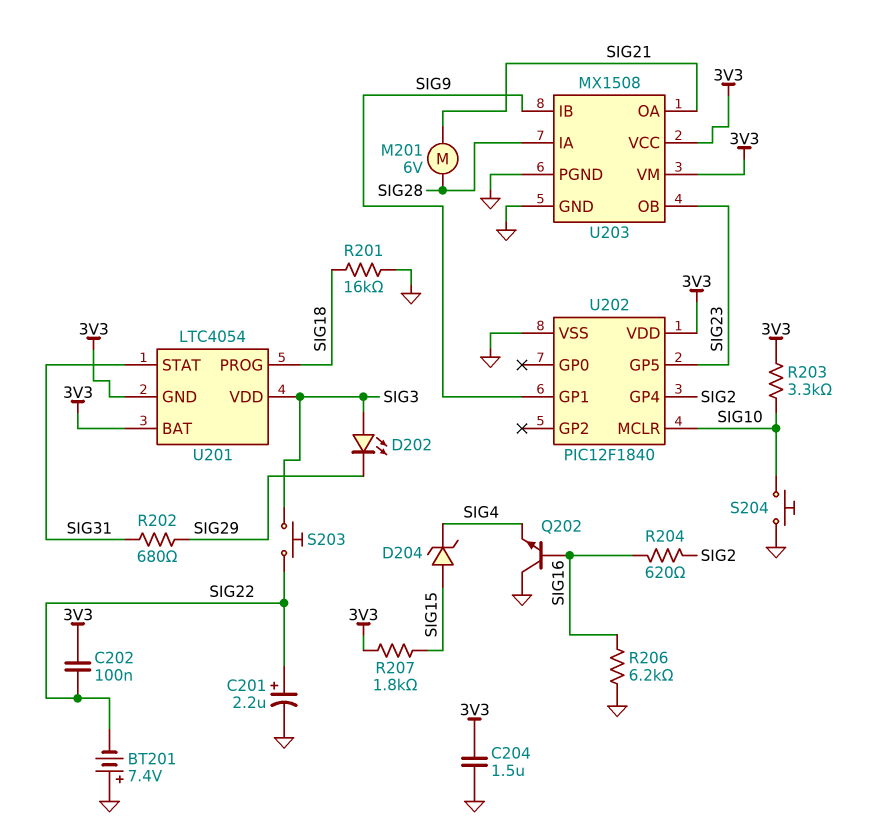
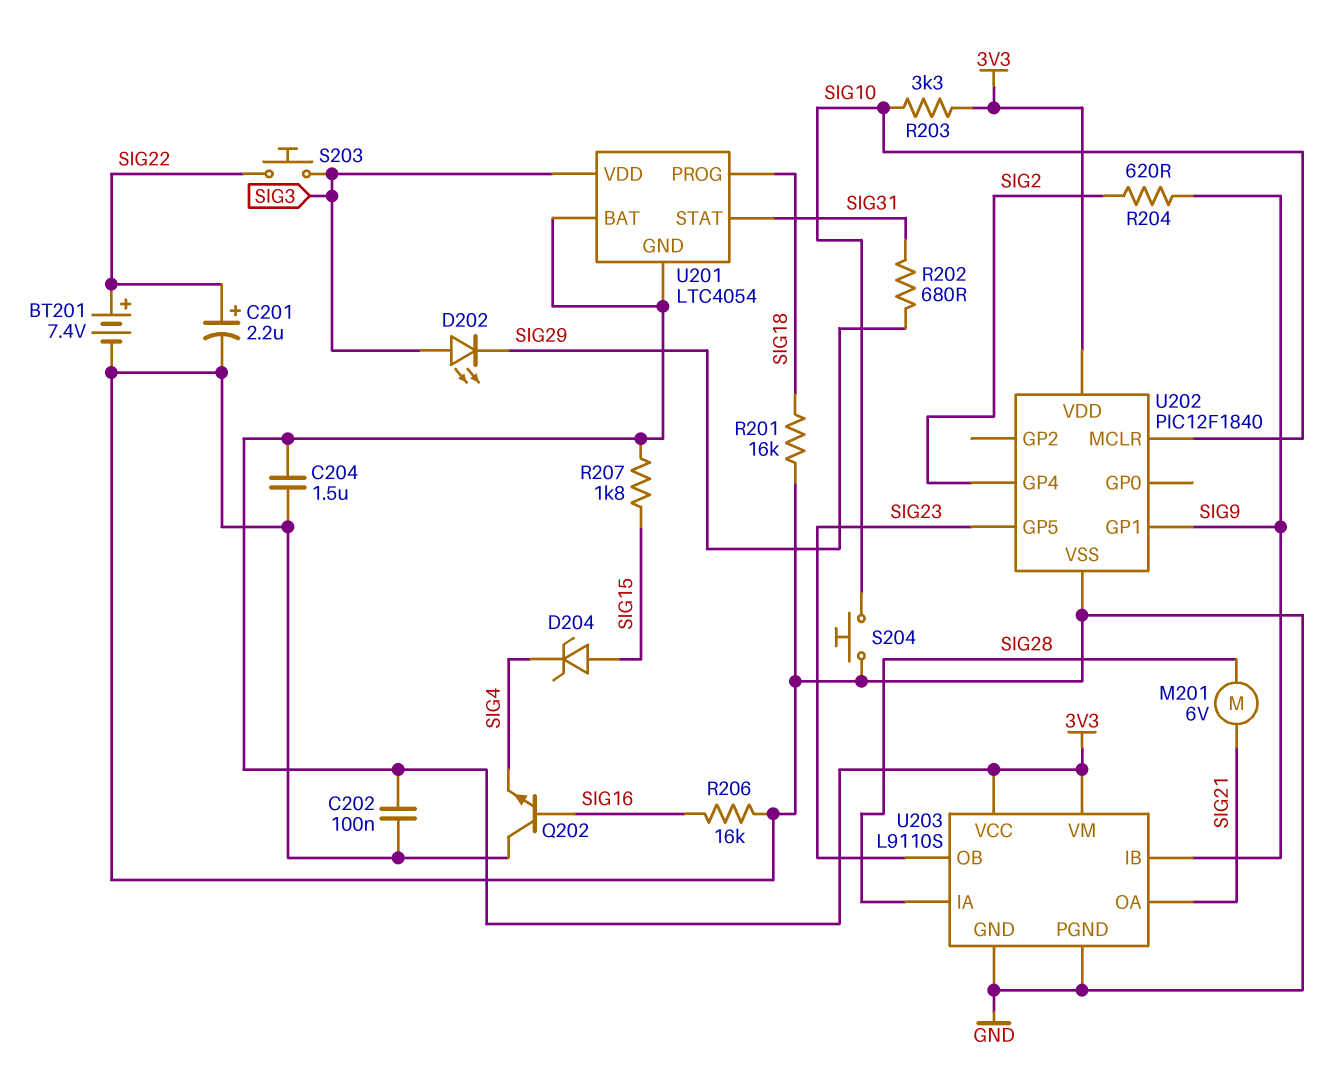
BT201: 7.4V (plus GND, minus SIG22) -> 7.4V (plus SIG22, minus GND)
C202: 100nF (3V3, SIG22) -> 100nF (3V3, GND)
R204: 620 (SIG2, SIG16) -> 620 (SIG2, SIG9)
R206: 6.2k (GND, SIG16) -> 16k (GND, SIG16)
U203: MX1508 -> L9110S

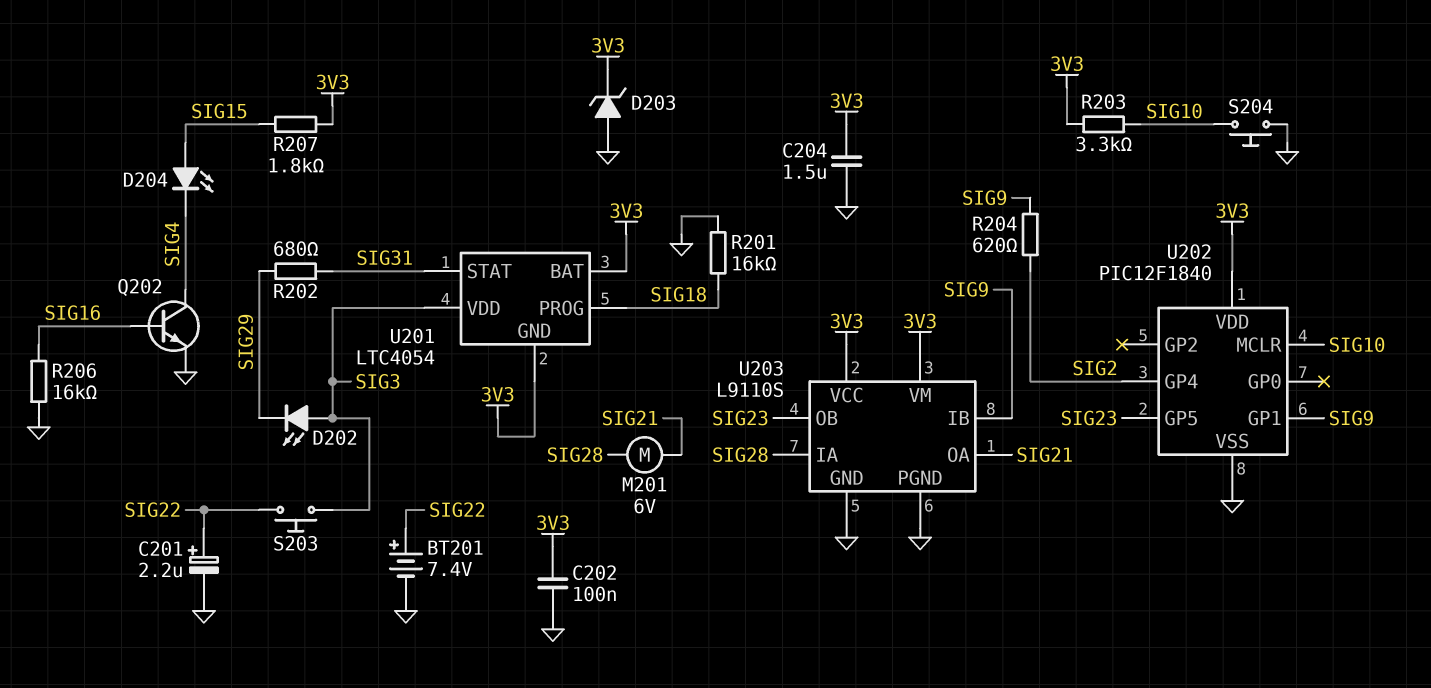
D203: none -> zener (A GND, K 3V3)
D204: zener (A SIG15, K SIG4) -> LED (A SIG15, K SIG4)
Q202: NPN (B SIG16, C GND, E SIG4) -> NPN (B SIG16, C SIG4, E GND)

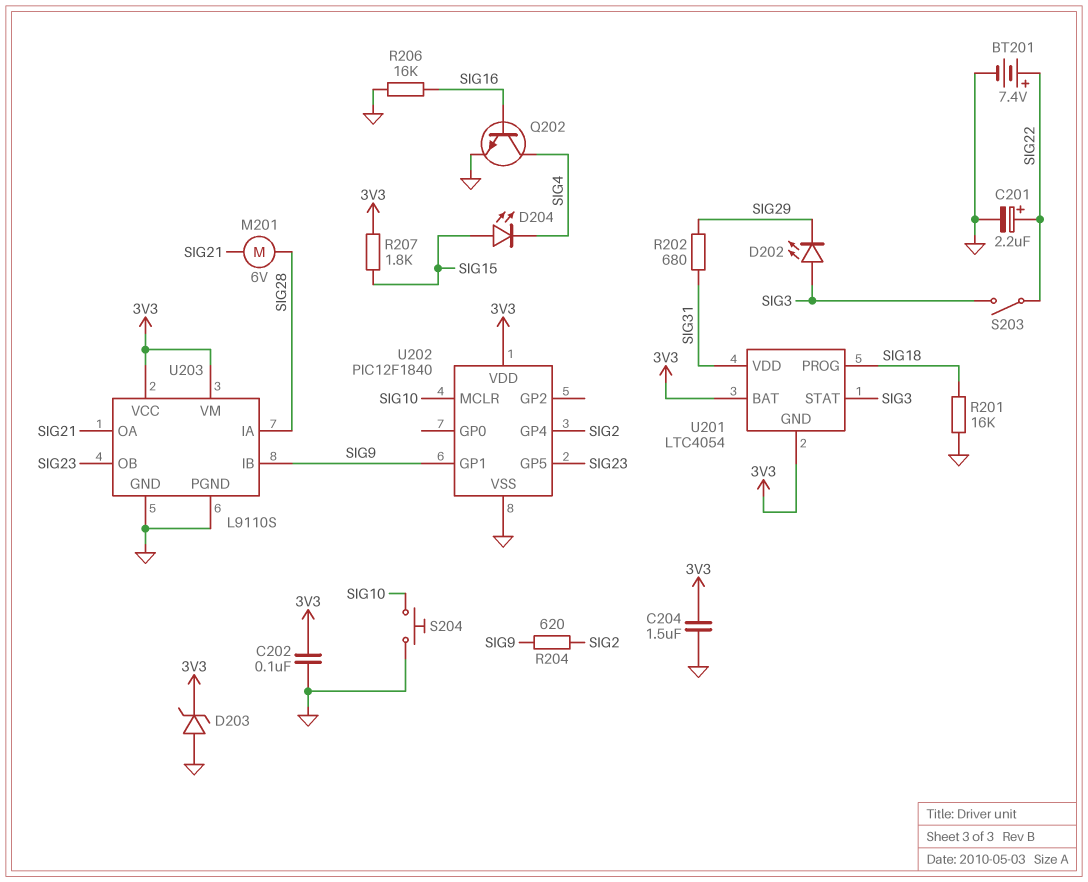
R203: 3.3k (3V3, SIG10) -> none
S203: button (SIG3, SIG22) -> switch (SIG3, SIG22)
U201 pin STAT: SIG31 -> SIG3
U201 pin VDD: SIG3 -> SIG31

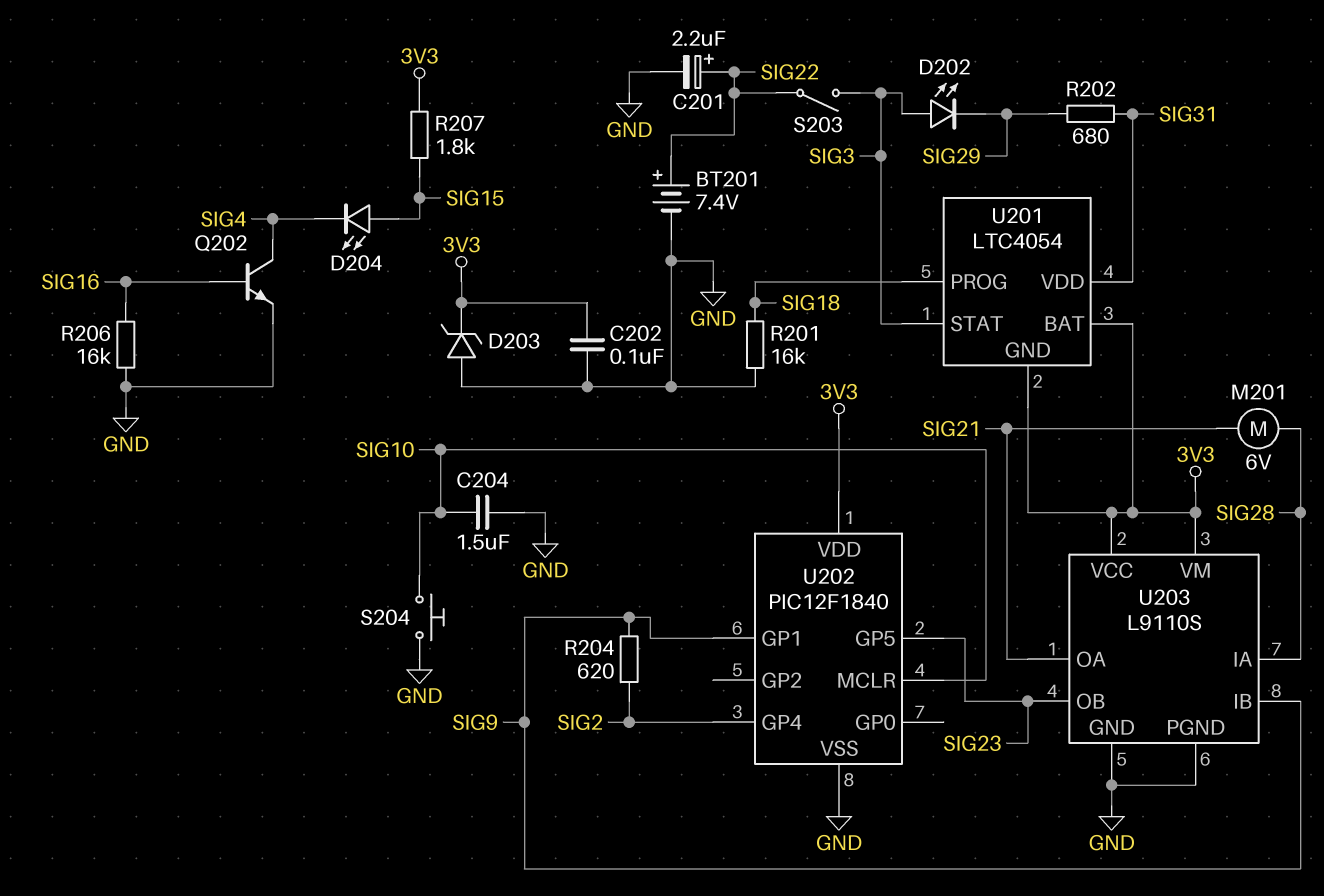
C204: 1.5uF (3V3, GND) -> 1.5uF (GND, SIG10)

